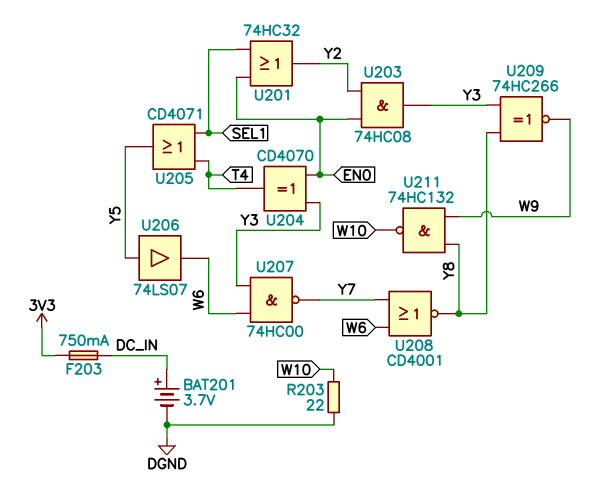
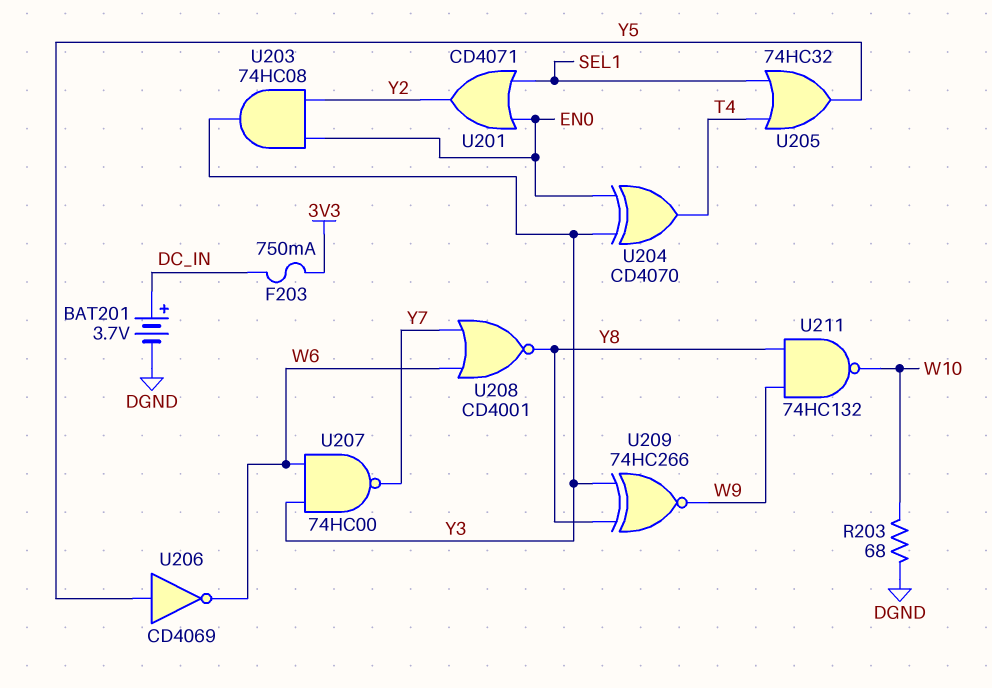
R203: 22 (DGND, W10) -> 68 (DGND, W10)
U201: OR 74HC32 (in EN0, in SEL1, out Y2) -> OR CD4071 (in EN0, in SEL1, out Y2)
U205: OR CD4071 (in SEL1, in T4, out Y5) -> OR 74HC32 (in SEL1, in T4, out Y5)
U206: buffer 74LS07 (in Y5, out W6) -> NOT CD4069 (in Y5, out W6)

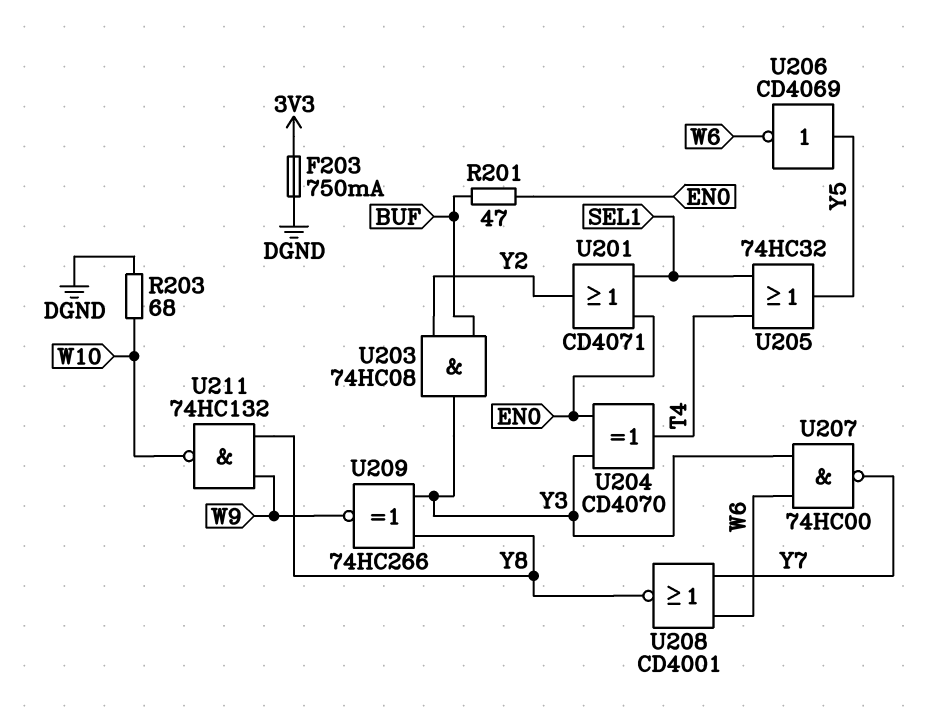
BAT201: 3.7V (plus DC_IN, minus DGND) -> none
F203: 750mA (3V3, DC_IN) -> 750mA (3V3, DGND)
R201: none -> 47 (BUF, EN0)
U203: AND 74HC08 (in EN0, in Y2, out Y3) -> AND 74HC08 (in BUF, in Y2, out Y3)

